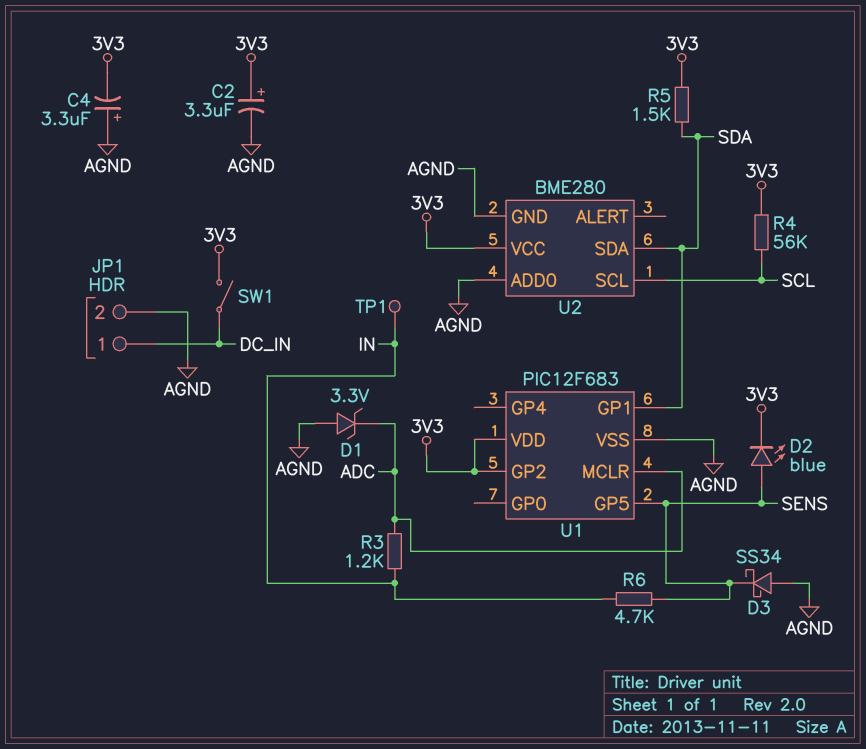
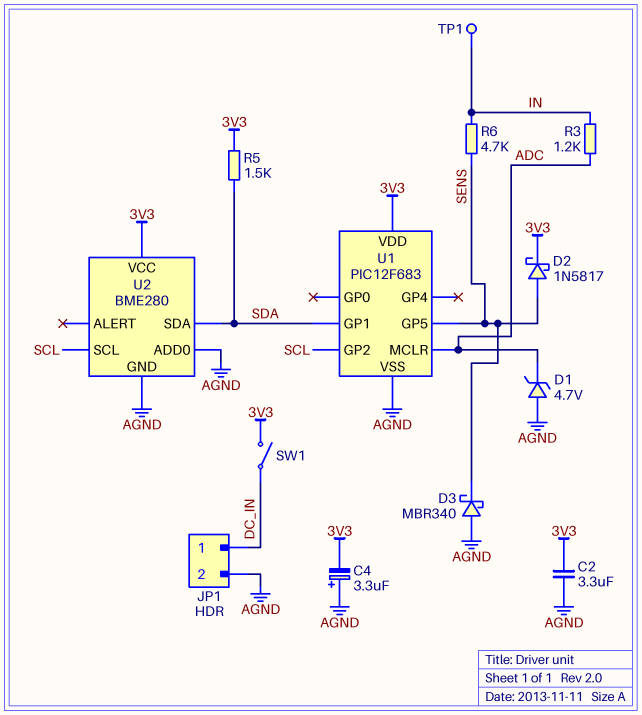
C2: 3.3uF (plus 3V3, minus AGND) -> 3.3uF (3V3, AGND)
D1: zener 3.3V (A AGND, K ADC) -> zener 4.7V (A AGND, K ADC)
D2: LED blue (A SENS, K 3V3) -> schottky 1N5817 (A SENS, K 3V3)
D3: schottky SS34 (A AGND, K SENS) -> schottky MBR340 (A AGND, K SENS)
R4: 56k (3V3, SCL) -> none
U1 pin GP2: 3V3 -> SCL

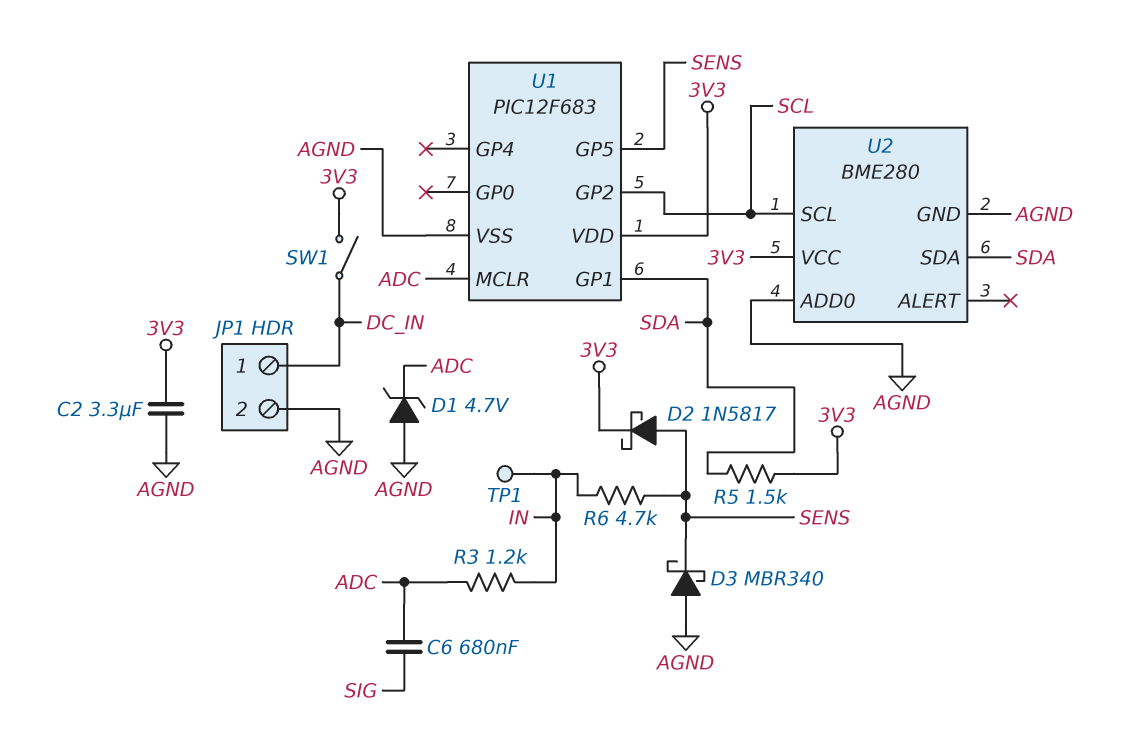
C4: 3.3uF (plus AGND, minus 3V3) -> none
C6: none -> 680nF (ADC, SIG)

